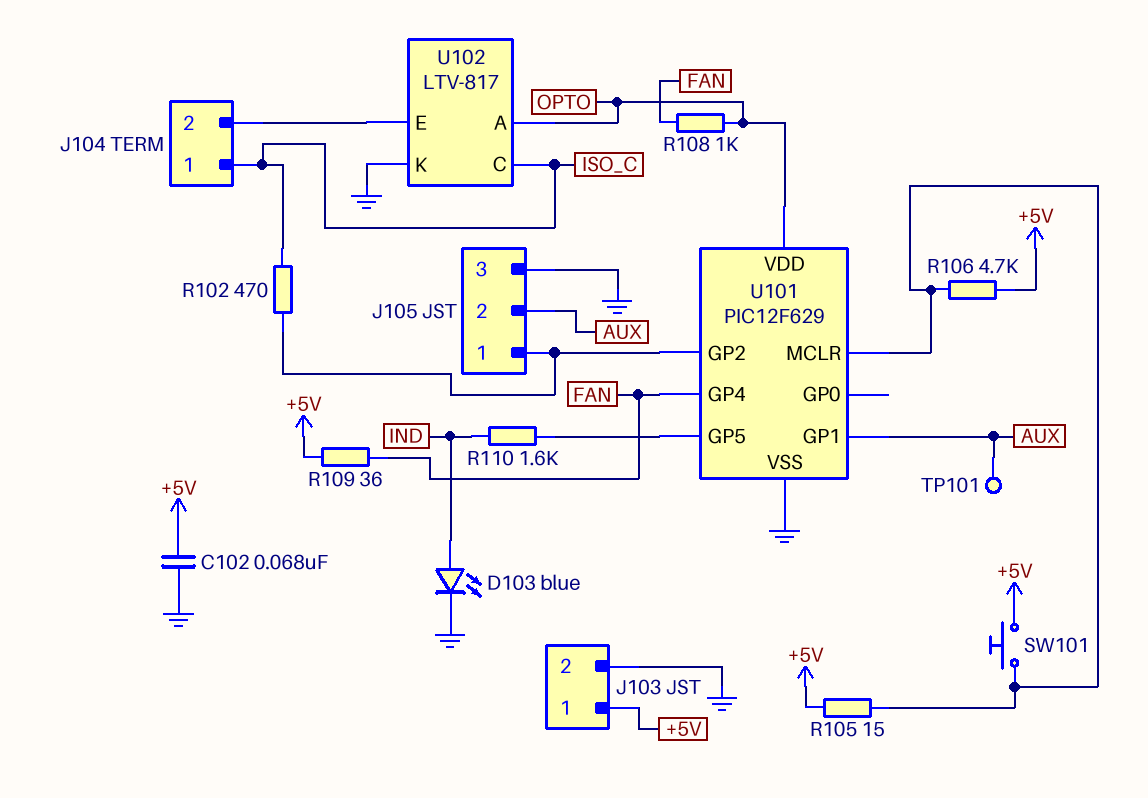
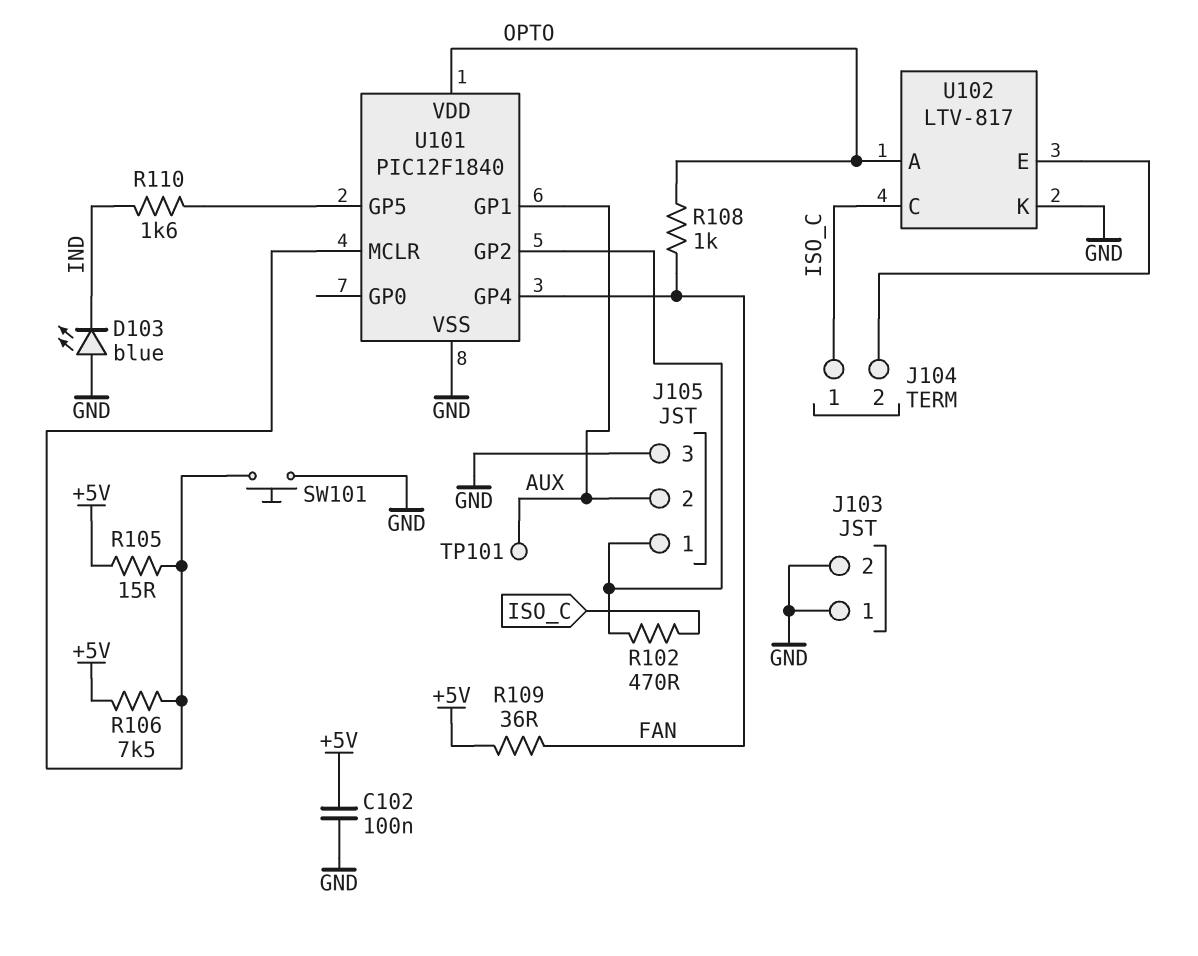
C102: 68nF (+5V, GND) -> 100nF (+5V, GND)
D103: LED blue (A IND, K GND) -> LED blue (A GND, K IND)
J103 pin 1: +5V -> GND
R106: 4.7k (+5V, U101/MCLR) -> 7.5k (+5V, U101/MCLR)
SW101: button (+5V, U101/MCLR) -> button (GND, U101/MCLR)
U101: PIC12F629 -> PIC12F1840

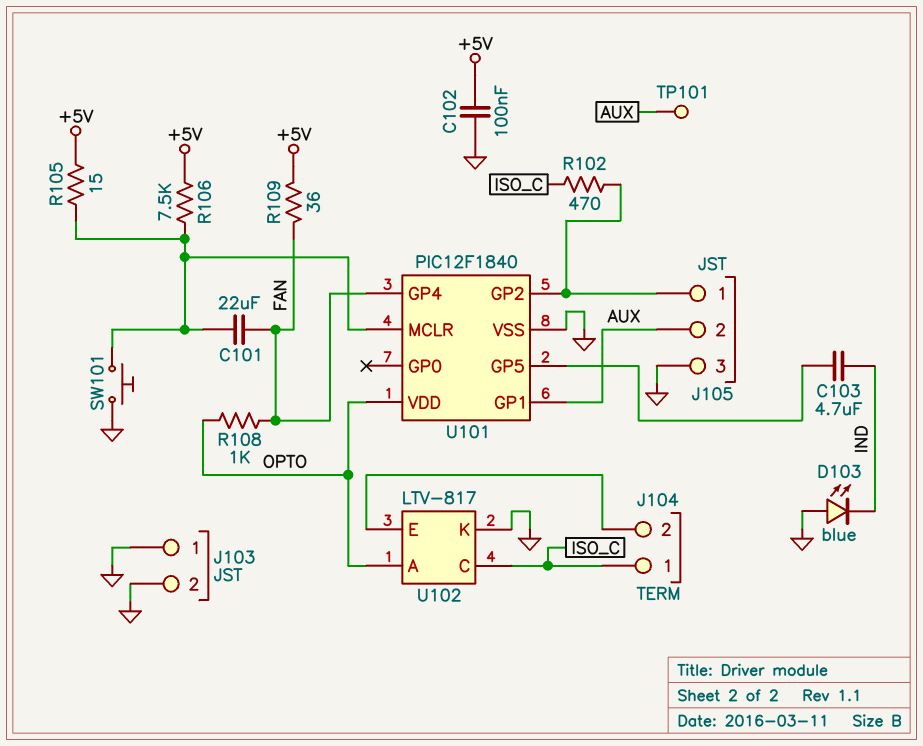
C101: none -> 22uF (FAN, U101/MCLR)
C103: none -> 4.7uF (IND, U101/GP5)
R110: 1.6k (IND, U101/GP5) -> none

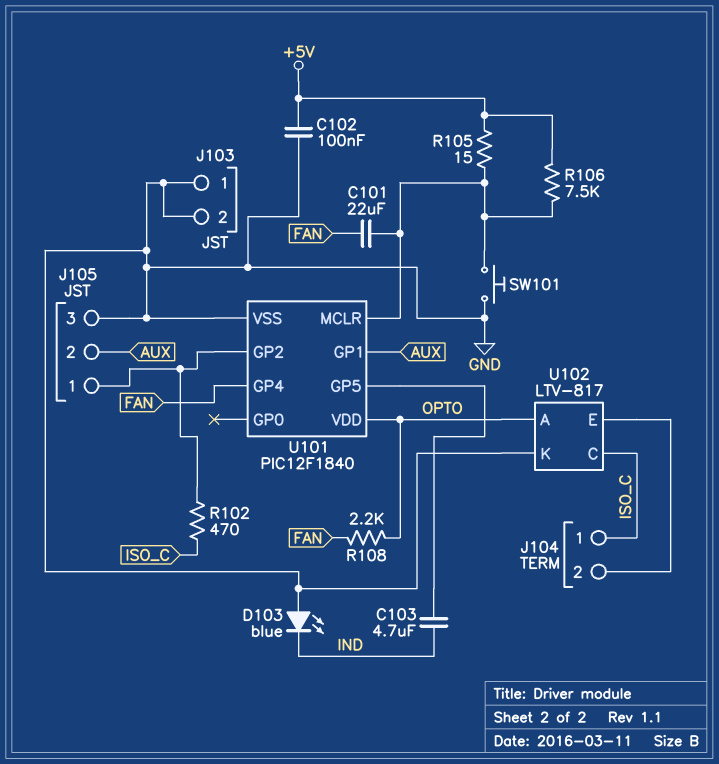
R108: 1k (FAN, OPTO) -> 2.2k (FAN, OPTO)
R109: 36 (+5V, FAN) -> none
TP101: test point (AUX) -> none

